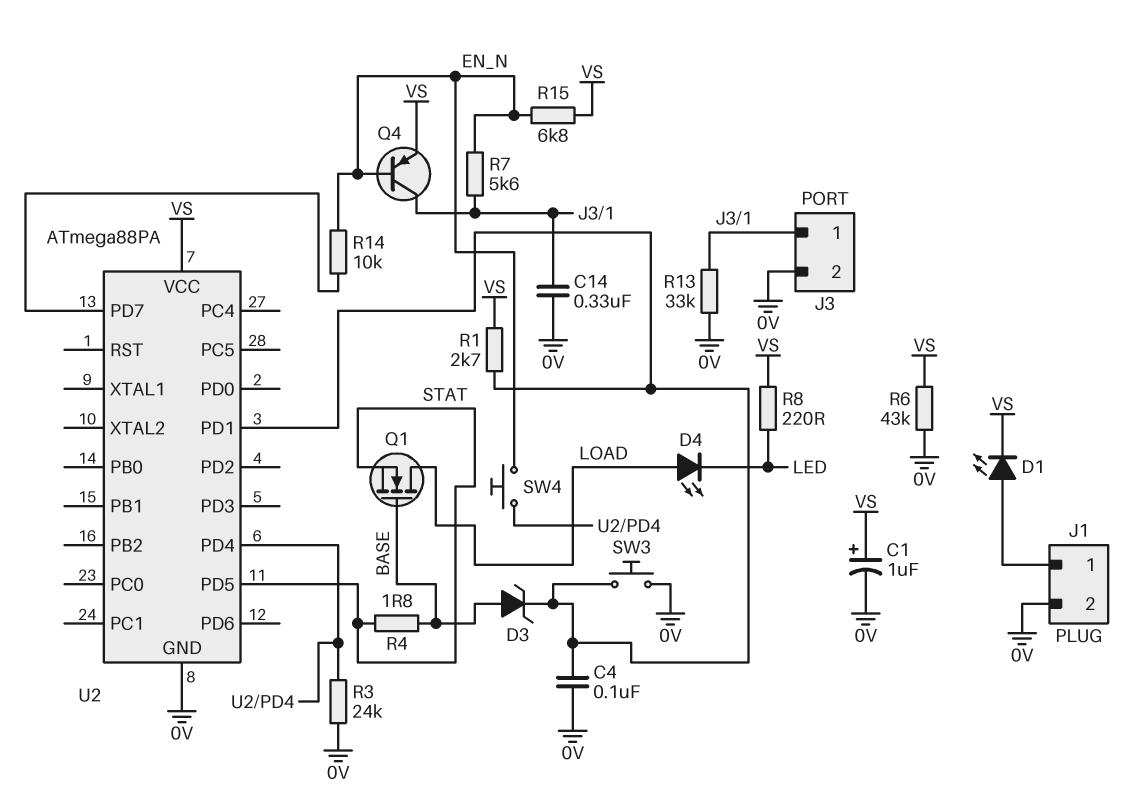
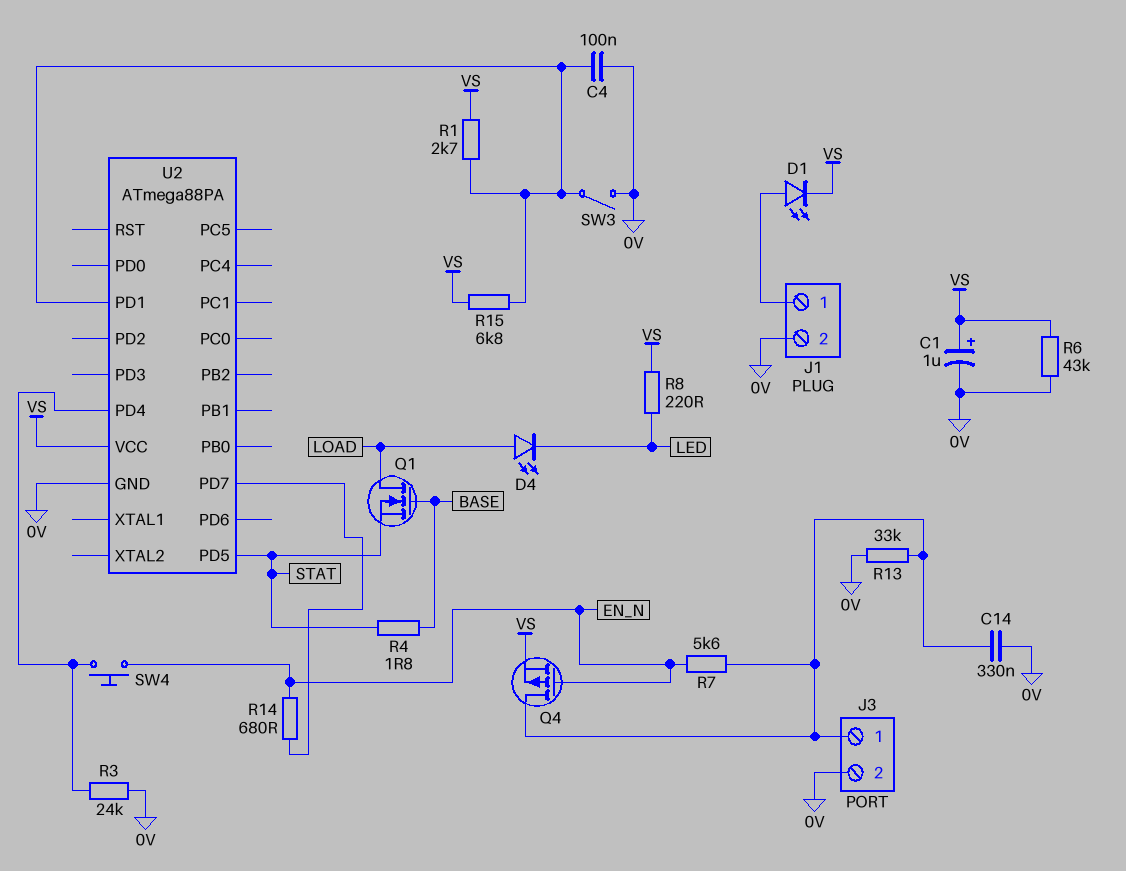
D3: zener (A BASE, K U2/PD1) -> none
Q4: PNP (B EN_N, C J3/1, E VS) -> PMOS (G EN_N, D J3/1, S VS)
R14: 10k (EN_N, U2/PD7) -> 680 (EN_N, U2/PD7)
R15: 6.8k (EN_N, VS) -> 6.8k (U2/PD1, VS)
SW3: button (0V, U2/PD1) -> switch (0V, U2/PD1)

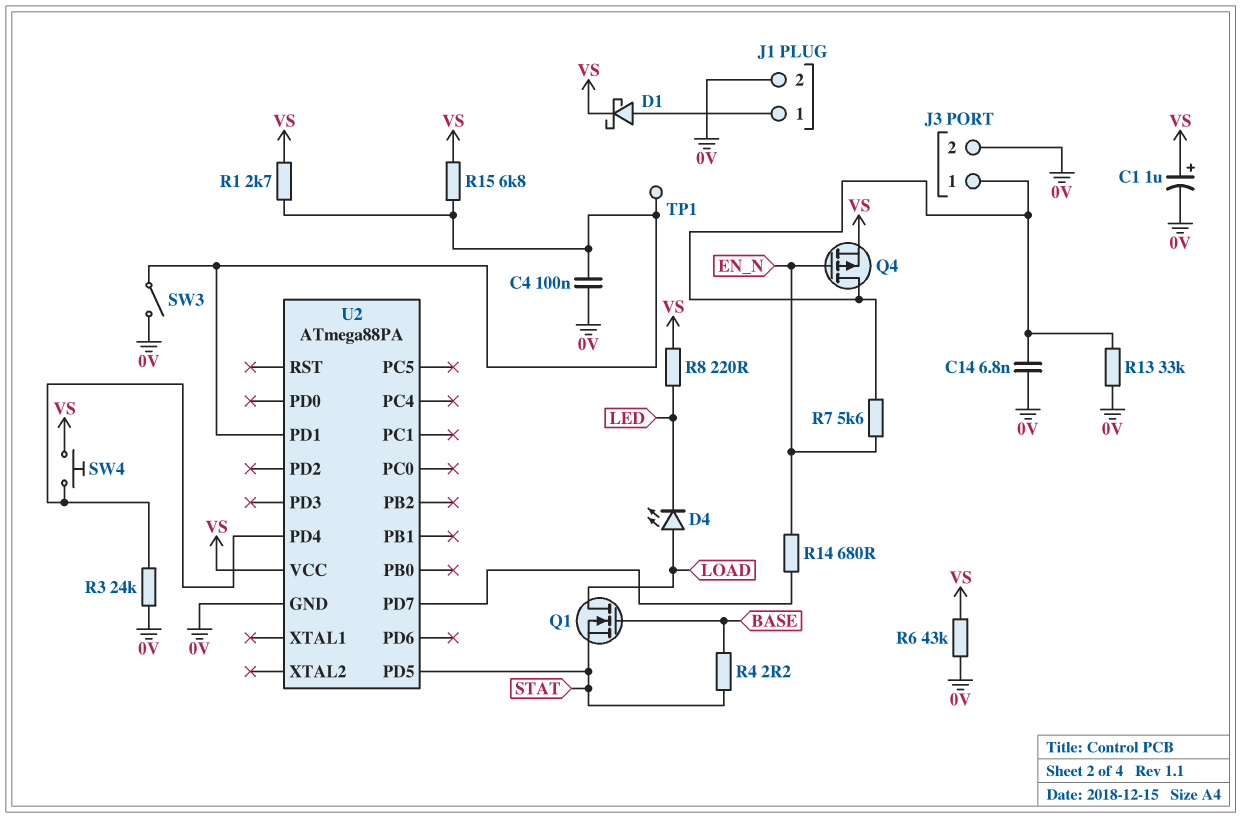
C14: 330nF (0V, J3/1) -> 6.8nF (0V, J3/1)
D1: LED (A J1/1, K VS) -> schottky (A J1/1, K VS)
R4: 1.8 (BASE, STAT) -> 2.2 (BASE, STAT)
SW4: button (EN_N, U2/PD4) -> button (U2/PD4, VS)
TP1: none -> test point (U2/PD1)

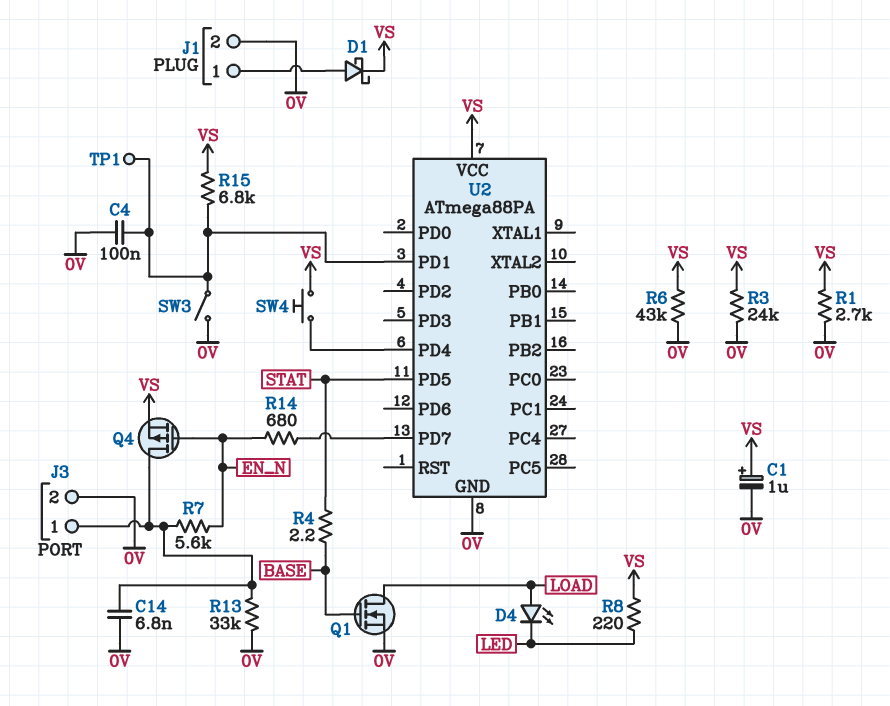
Q1: NMOS (G BASE, D LOAD, S STAT) -> NMOS (G BASE, D LOAD, S 0V)
R1: 2.7k (U2/PD1, VS) -> 2.7k (0V, VS)
R3: 24k (0V, U2/PD4) -> 24k (0V, VS)

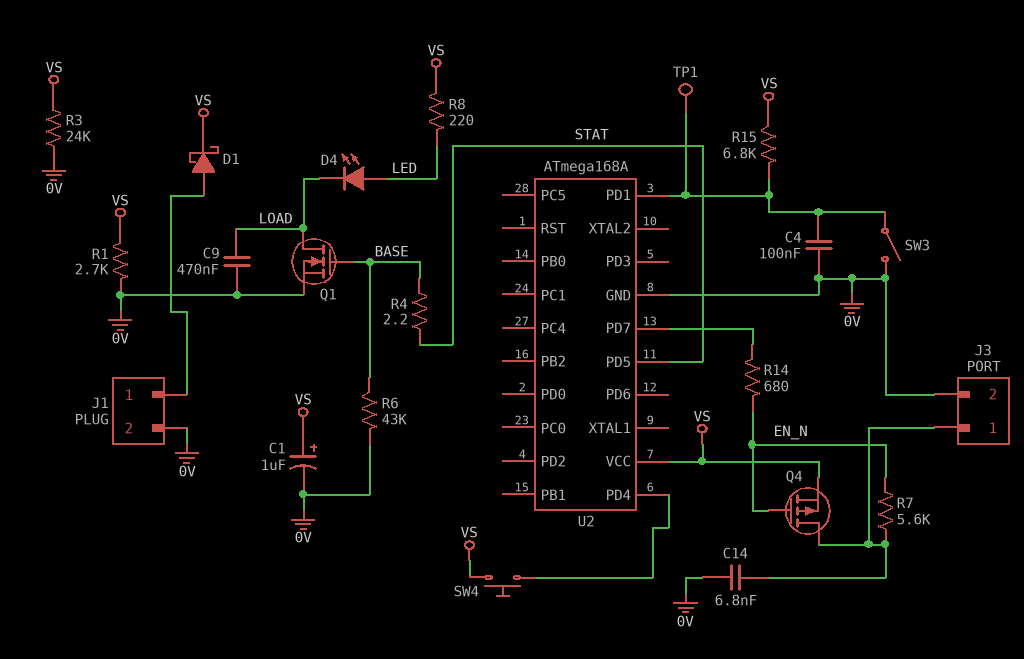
C9: none -> 470nF (0V, LOAD)
D4: LED (A LOAD, K LED) -> LED (A LED, K LOAD)
R6: 43k (0V, VS) -> 43k (0V, BASE)
R13: 33k (0V, J3/1) -> none
U2: ATmega88PA -> ATmega168A

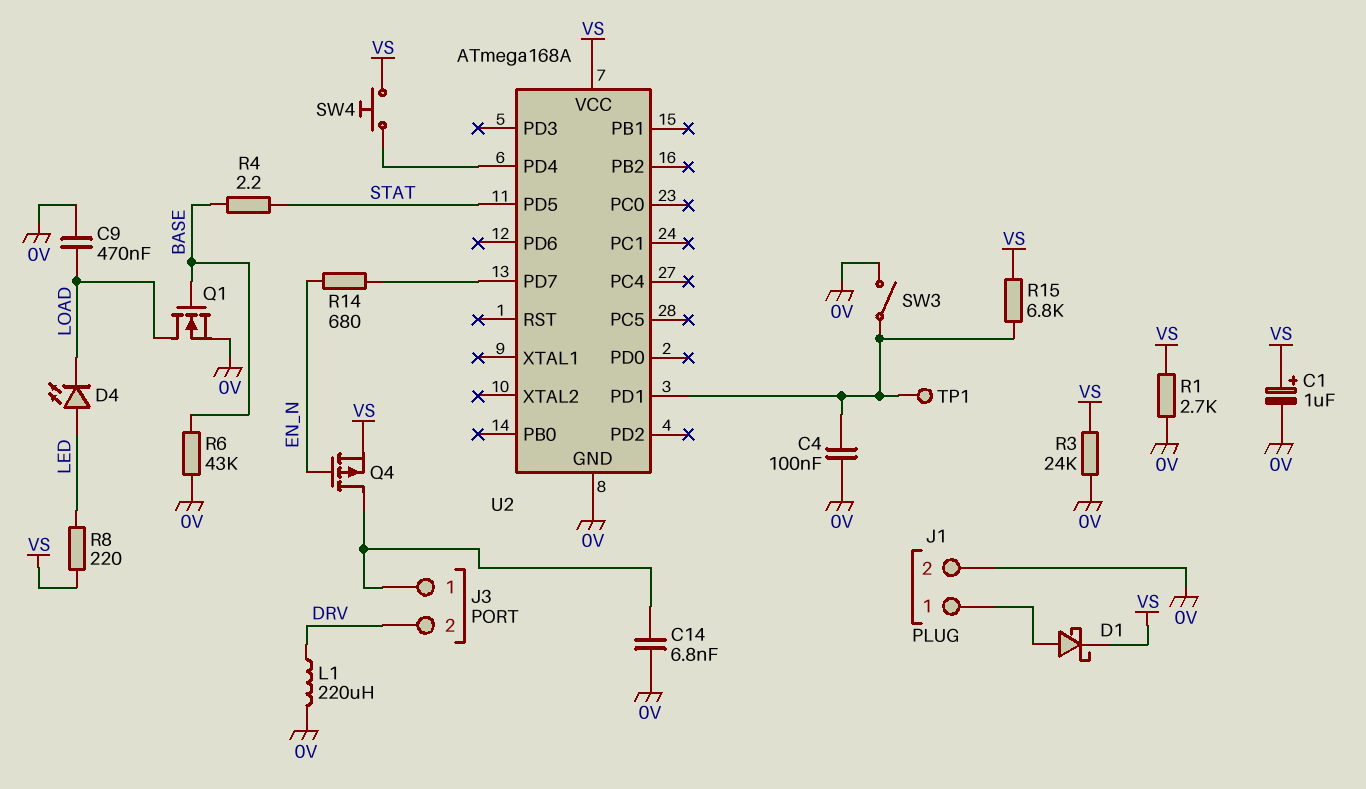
J3 pin 2: 0V -> DRV
L1: none -> 220uH (0V, DRV)
R7: 5.6k (EN_N, J3/1) -> none

